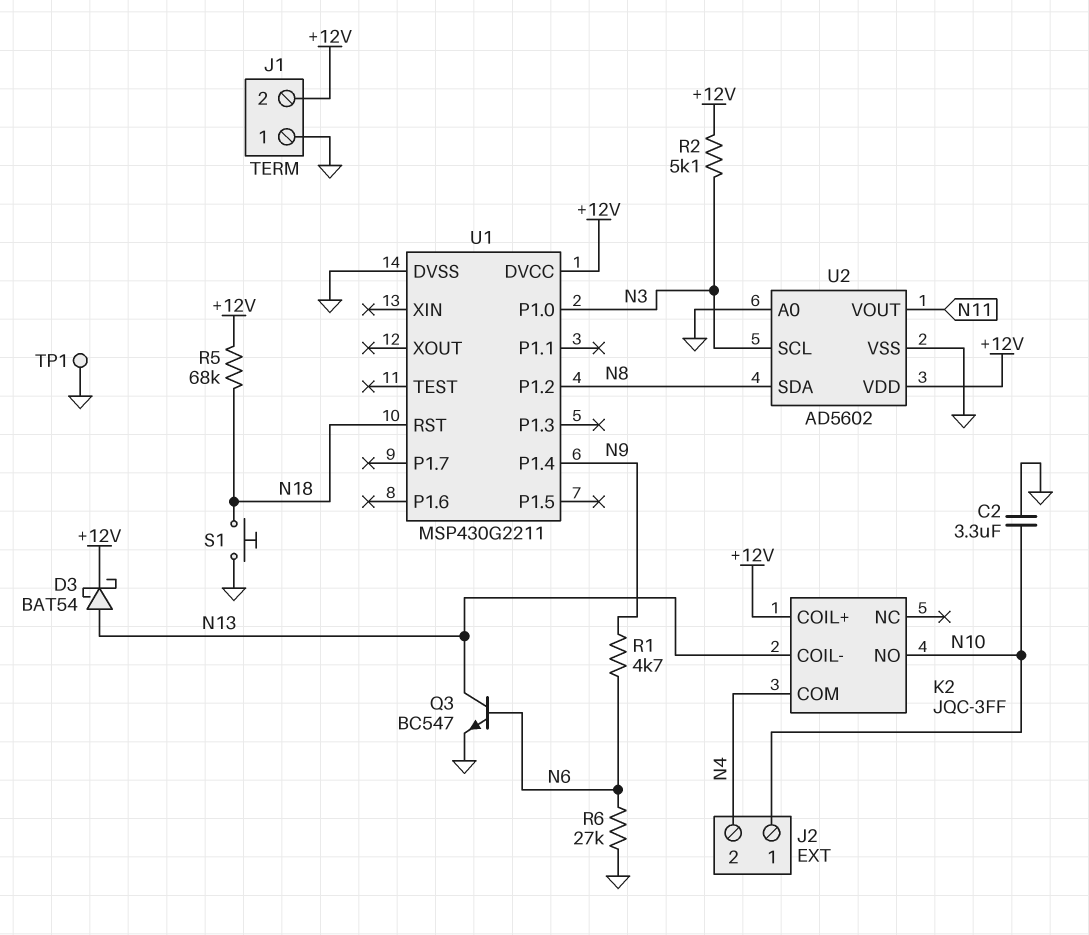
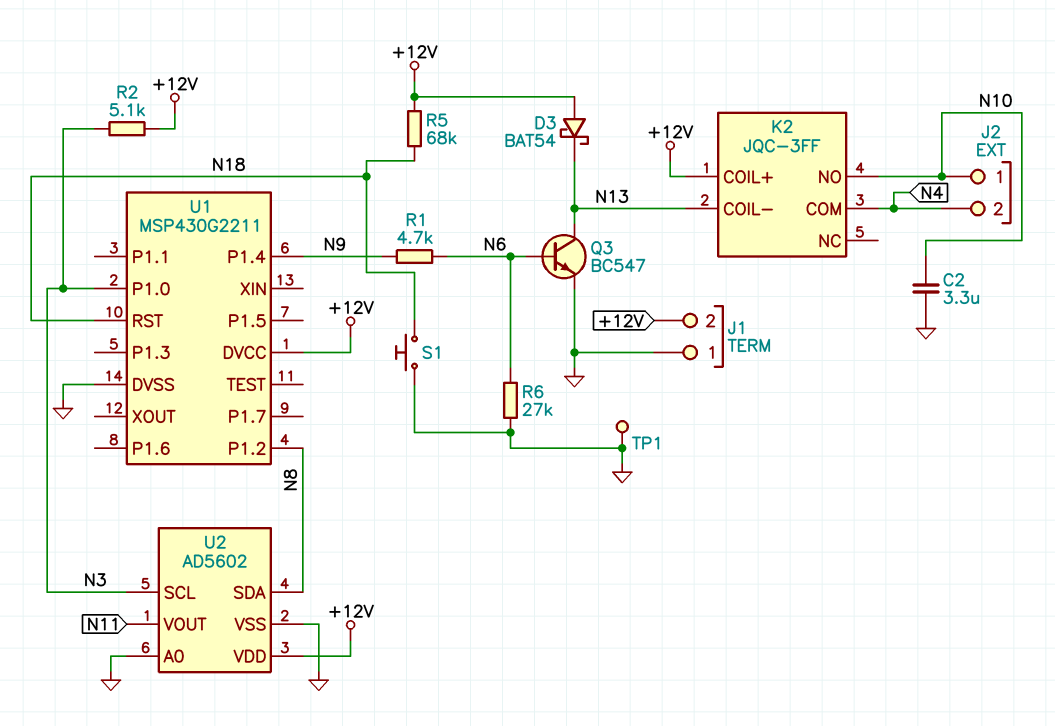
D3: schottky BAT54 (A N13, K +12V) -> schottky BAT54 (A +12V, K N13)

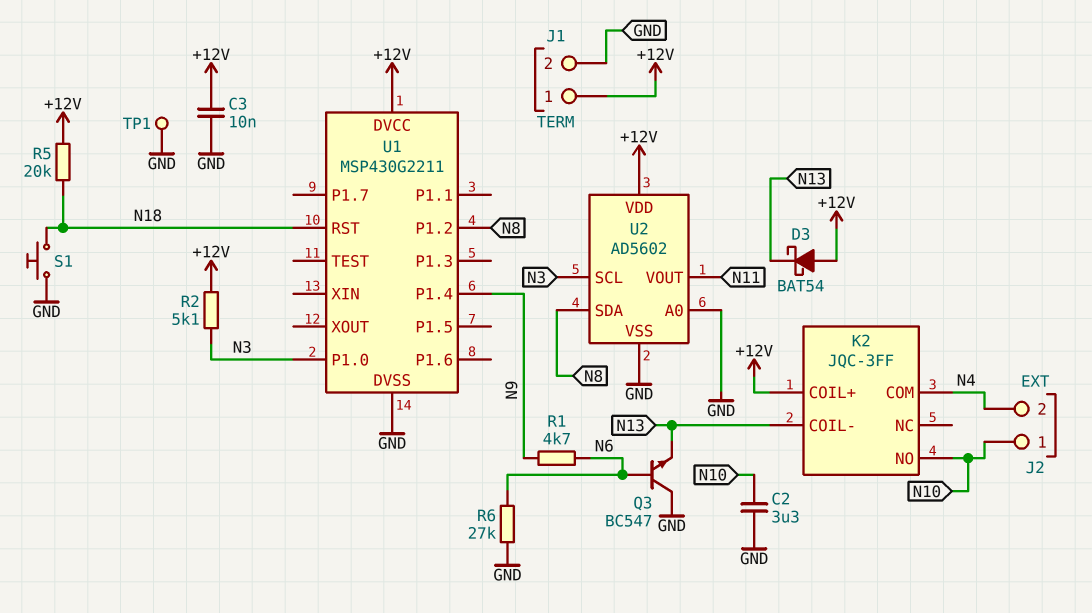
C3: none -> 10nF (+12V, GND)
J1 pin 1: GND -> +12V
J1 pin 2: +12V -> GND
Q3: NPN BC547 (B N6, C N13, E GND) -> NPN BC547 (B N6, C GND, E N13)
R5: 68k (+12V, N18) -> 20k (+12V, N18)

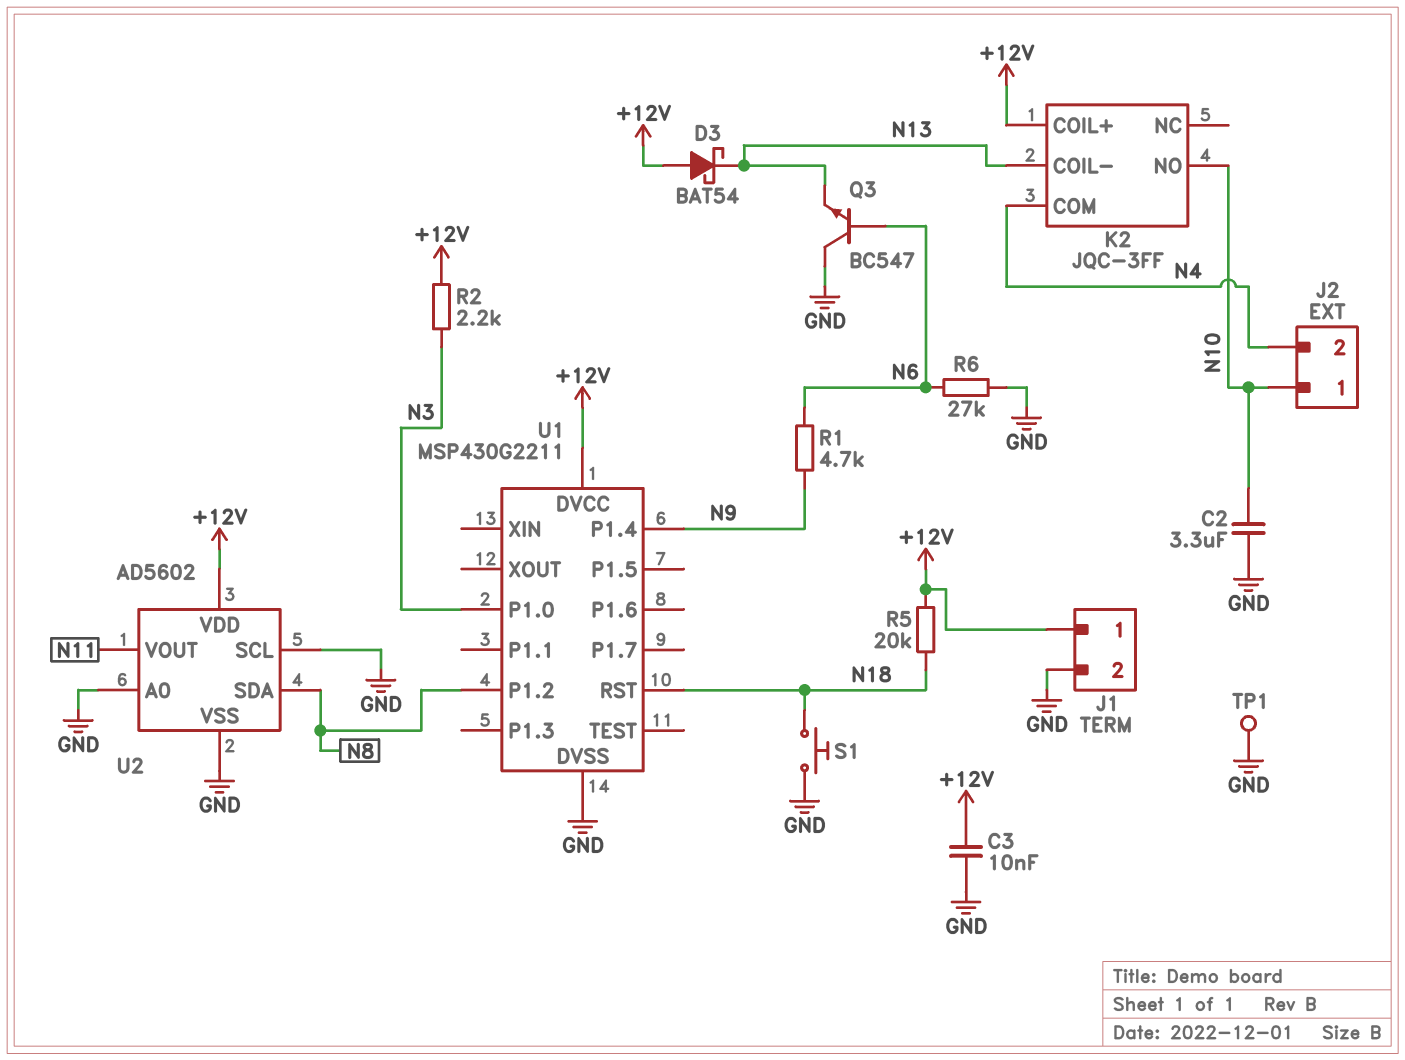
R2: 5.1k (+12V, N3) -> 2.2k (+12V, N3)
U2 pin SCL: N3 -> GND

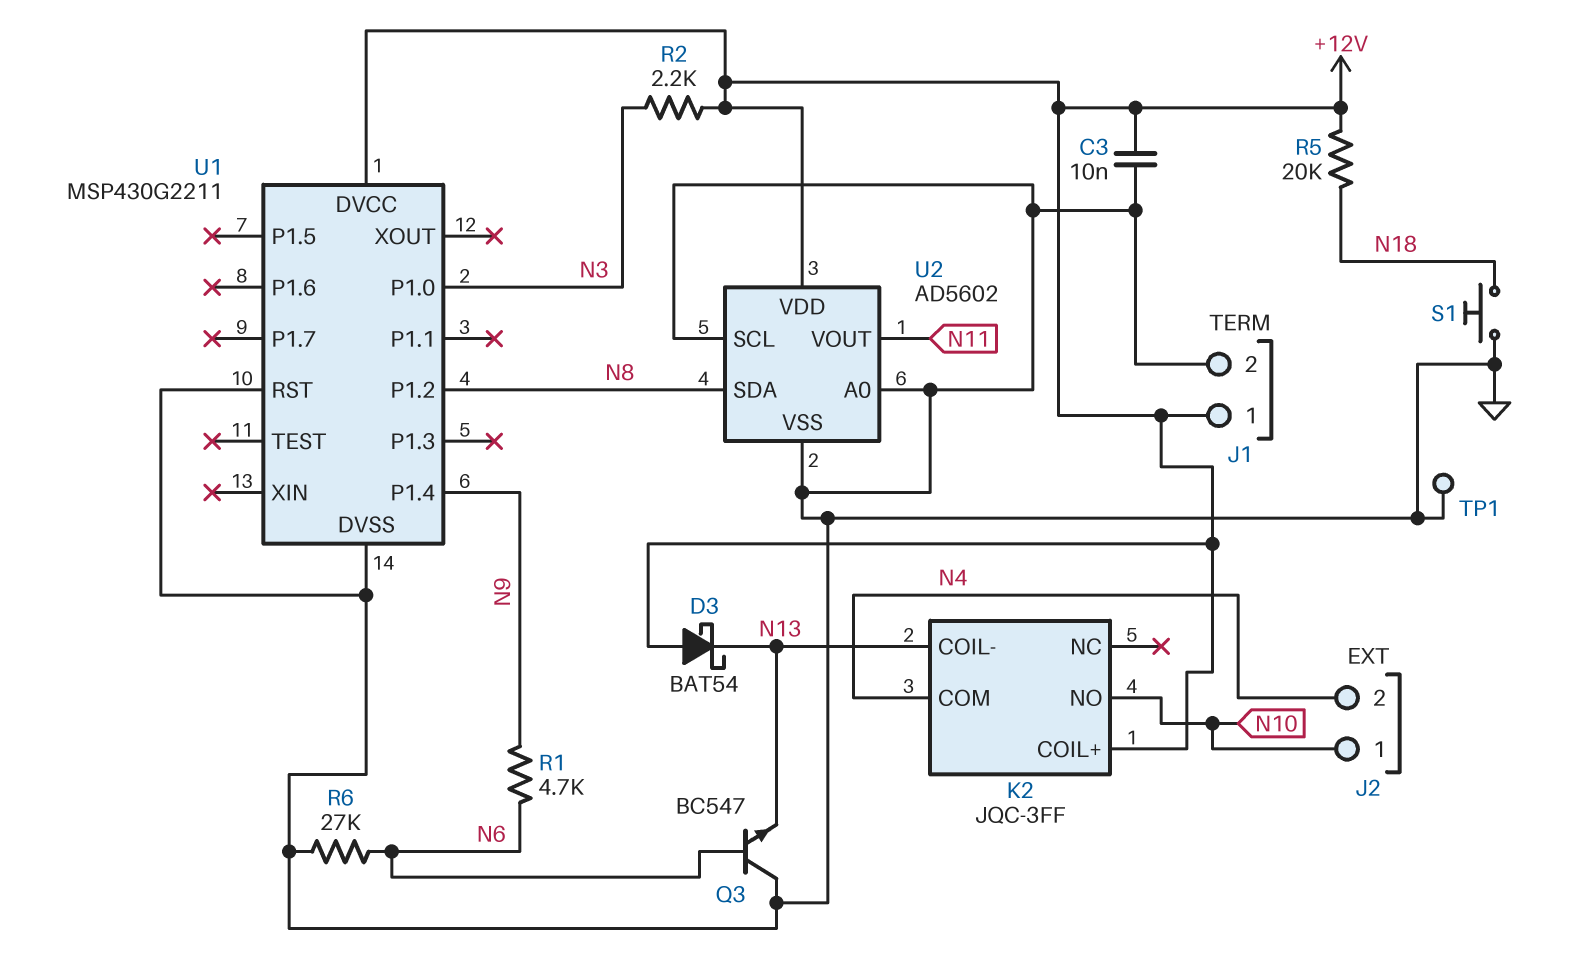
C2: 3.3uF (GND, N10) -> none
U1 pin RST: N18 -> GND

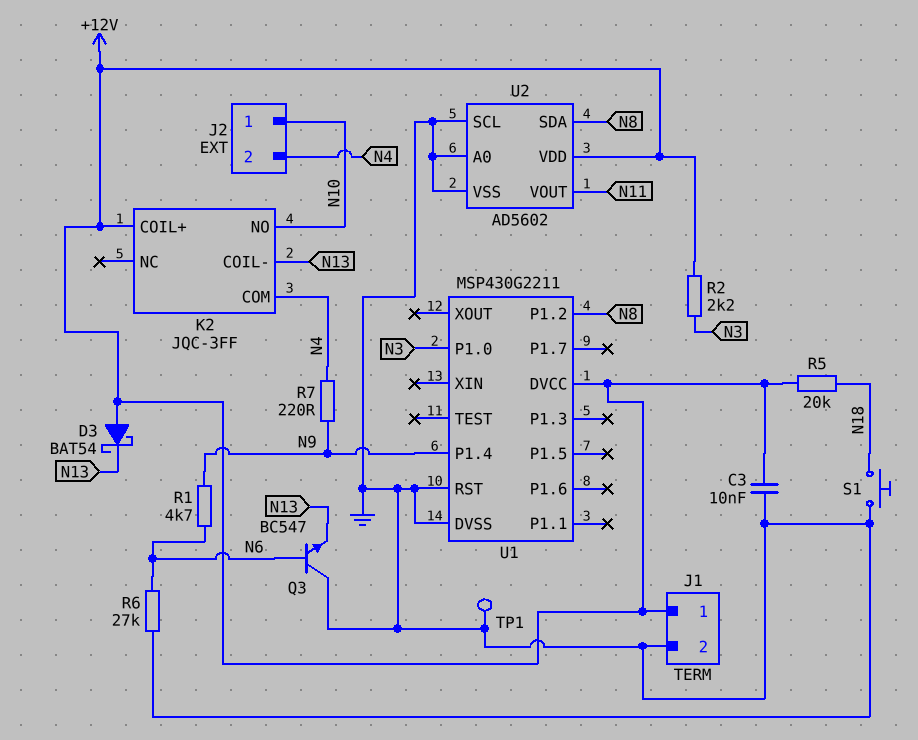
R7: none -> 220 (N4, N9)

